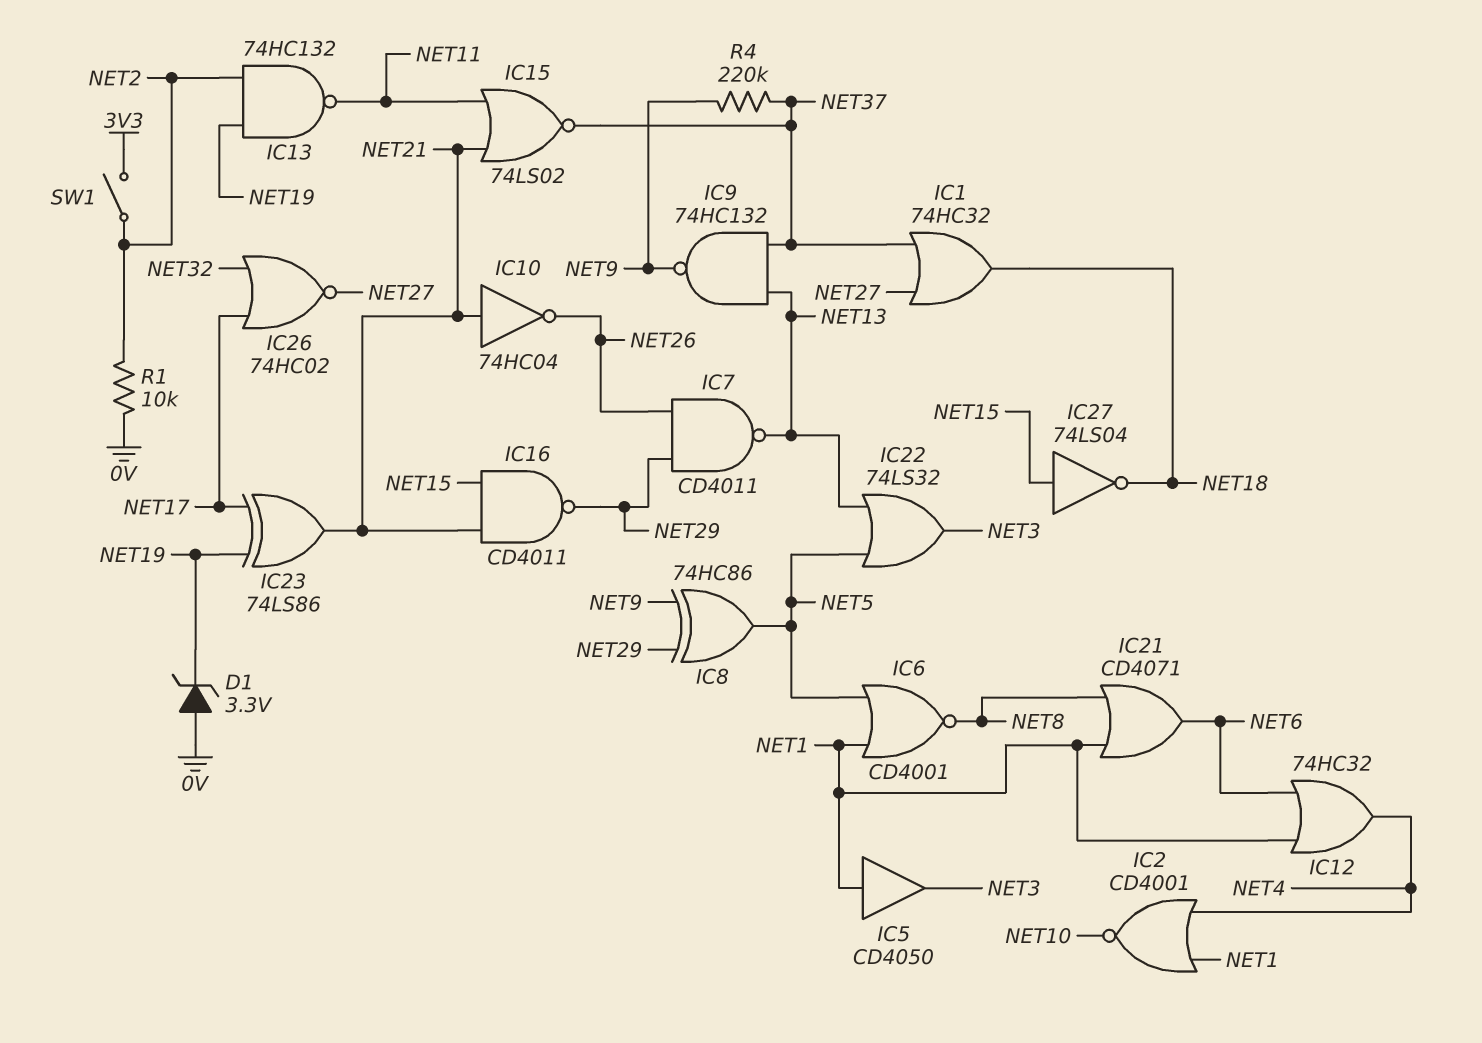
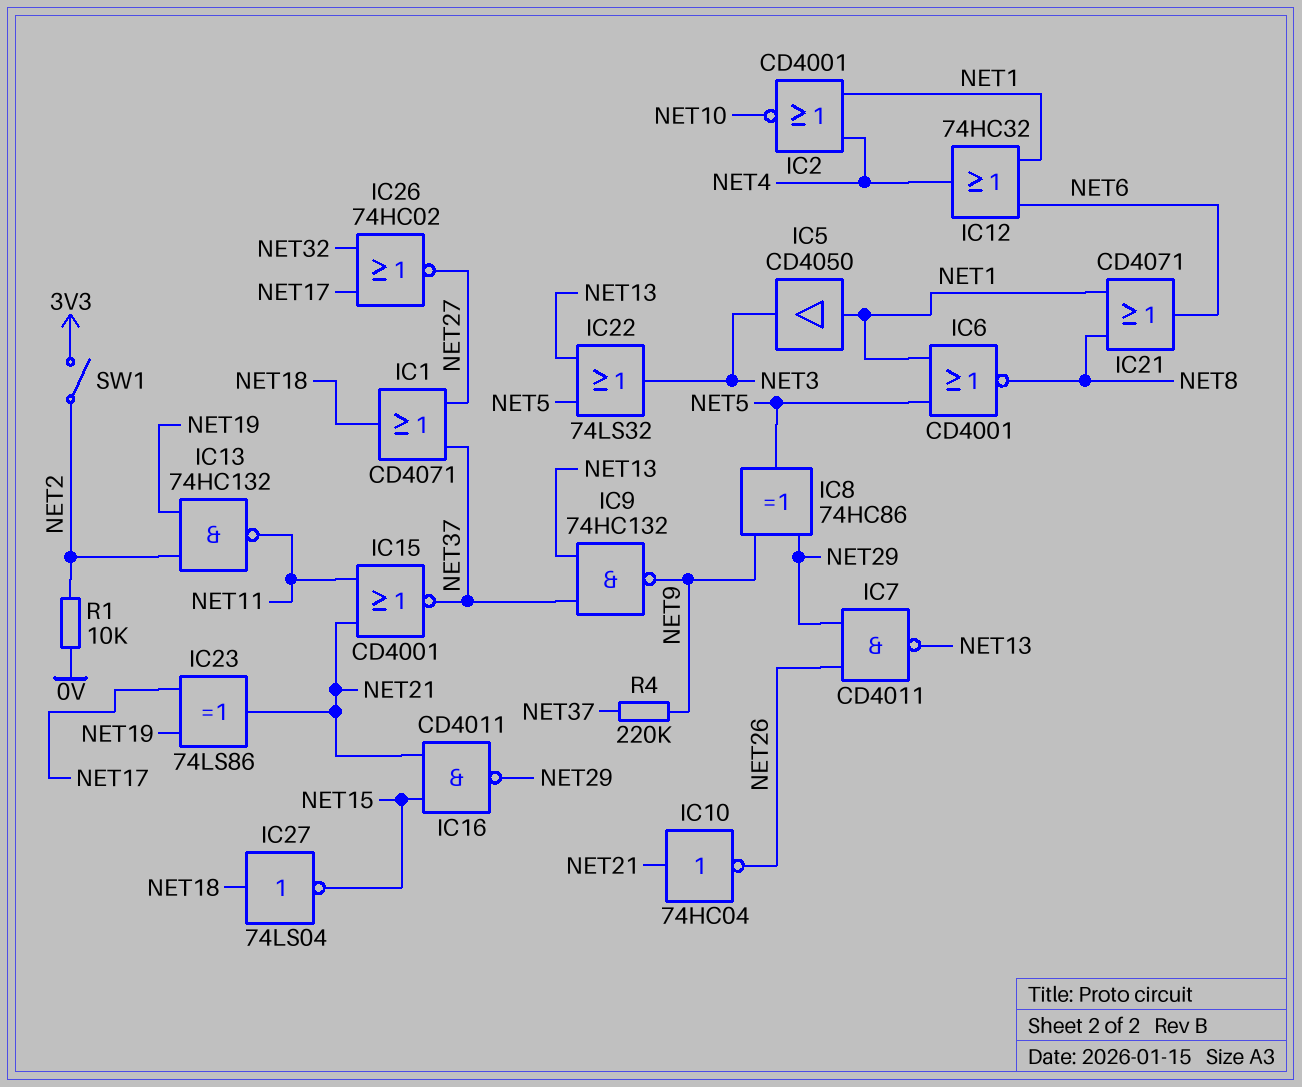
D1: zener 3.3V (A 0V, K NET19) -> none
IC1: OR 74HC32 (in NET27, in NET37, out NET18) -> OR CD4071 (in NET27, in NET37, out NET18)
IC15: NOR 74LS02 (in NET11, in NET21, out NET37) -> NOR CD4001 (in NET11, in NET21, out NET37)
IC27: NOT 74LS04 (in NET15, out NET18) -> NOT 74LS04 (in NET18, out NET15)

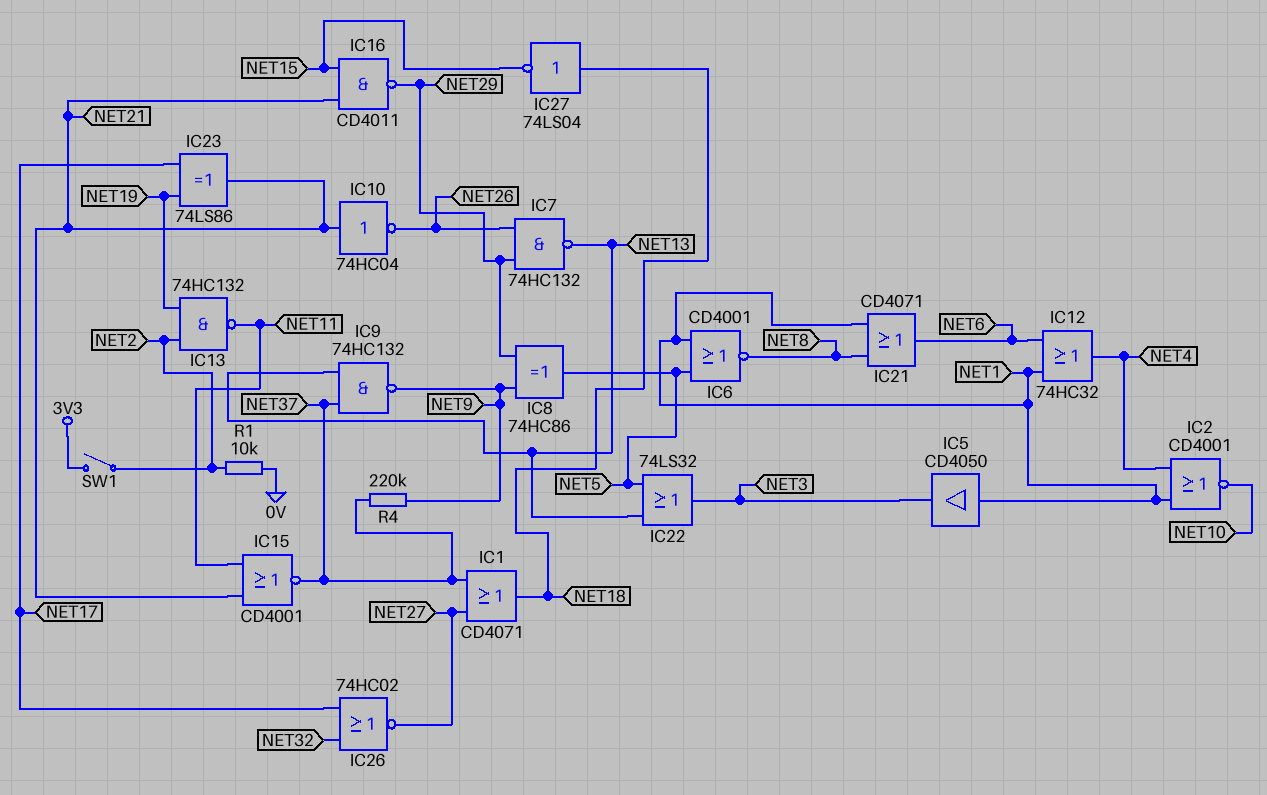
IC7: NAND CD4011 (in NET26, in NET29, out NET13) -> NAND 74HC132 (in NET26, in NET29, out NET13)

